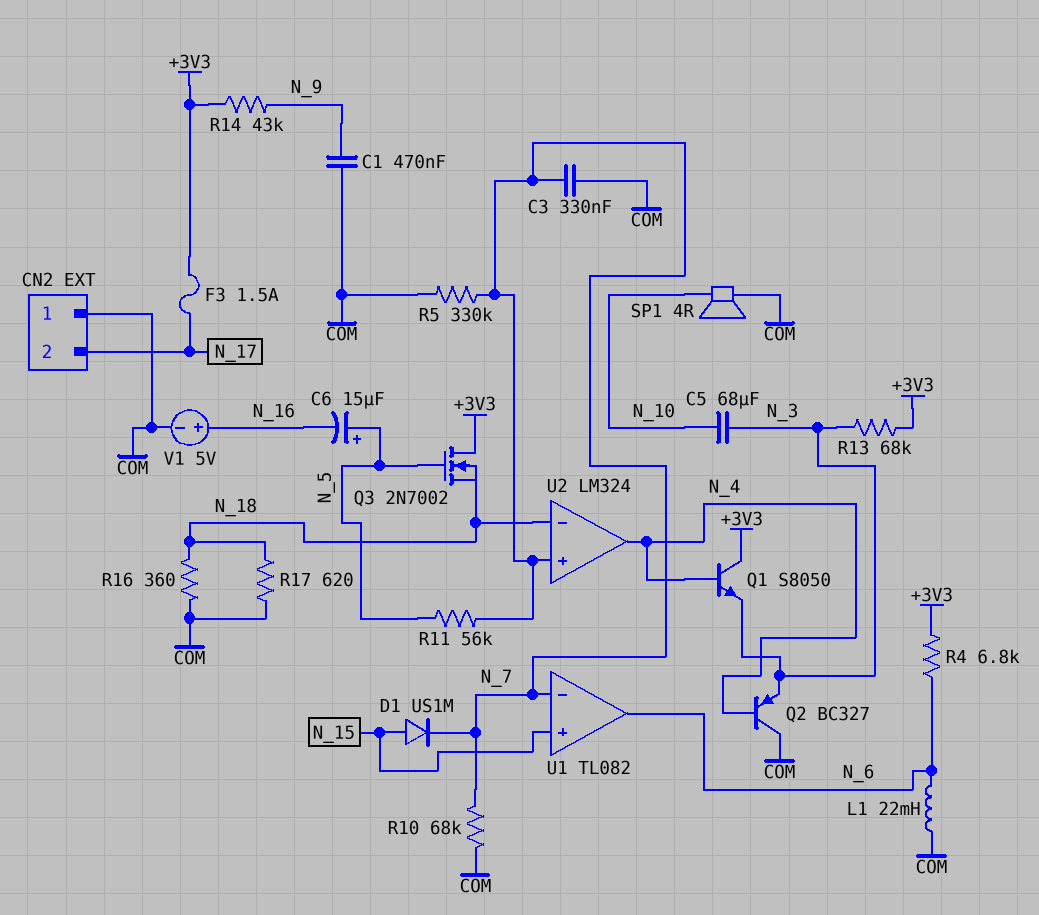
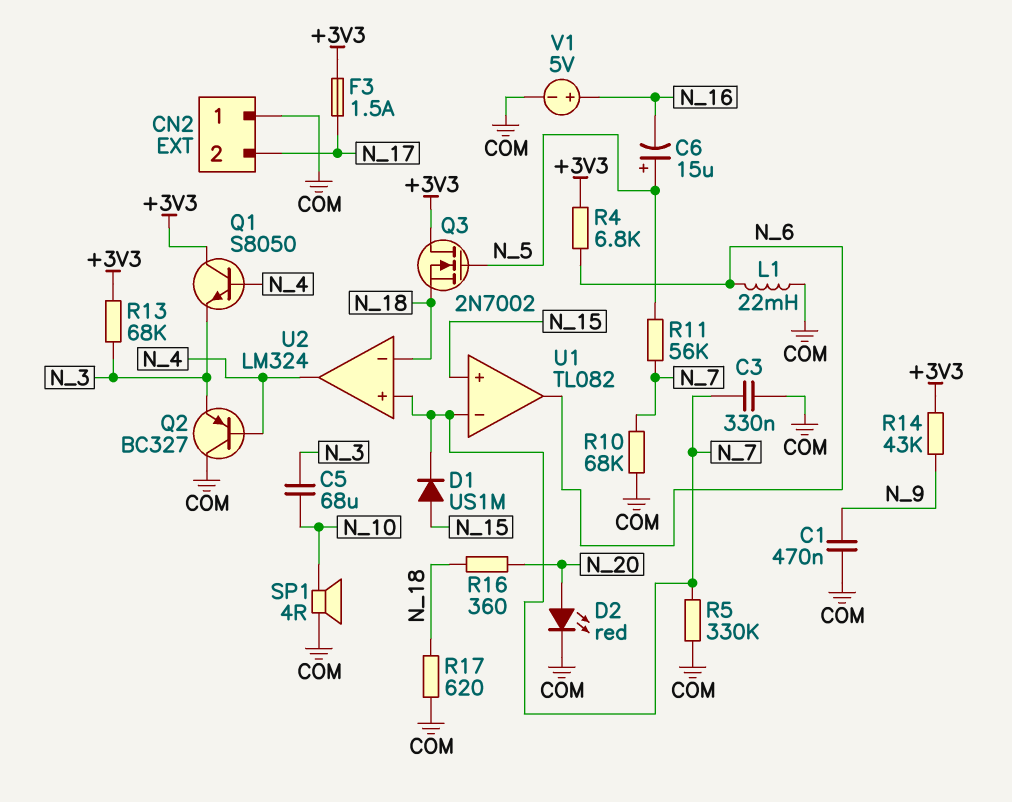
D2: none -> LED red (A N_20, K COM)
R16: 360 (COM, N_18) -> 360 (N_18, N_20)

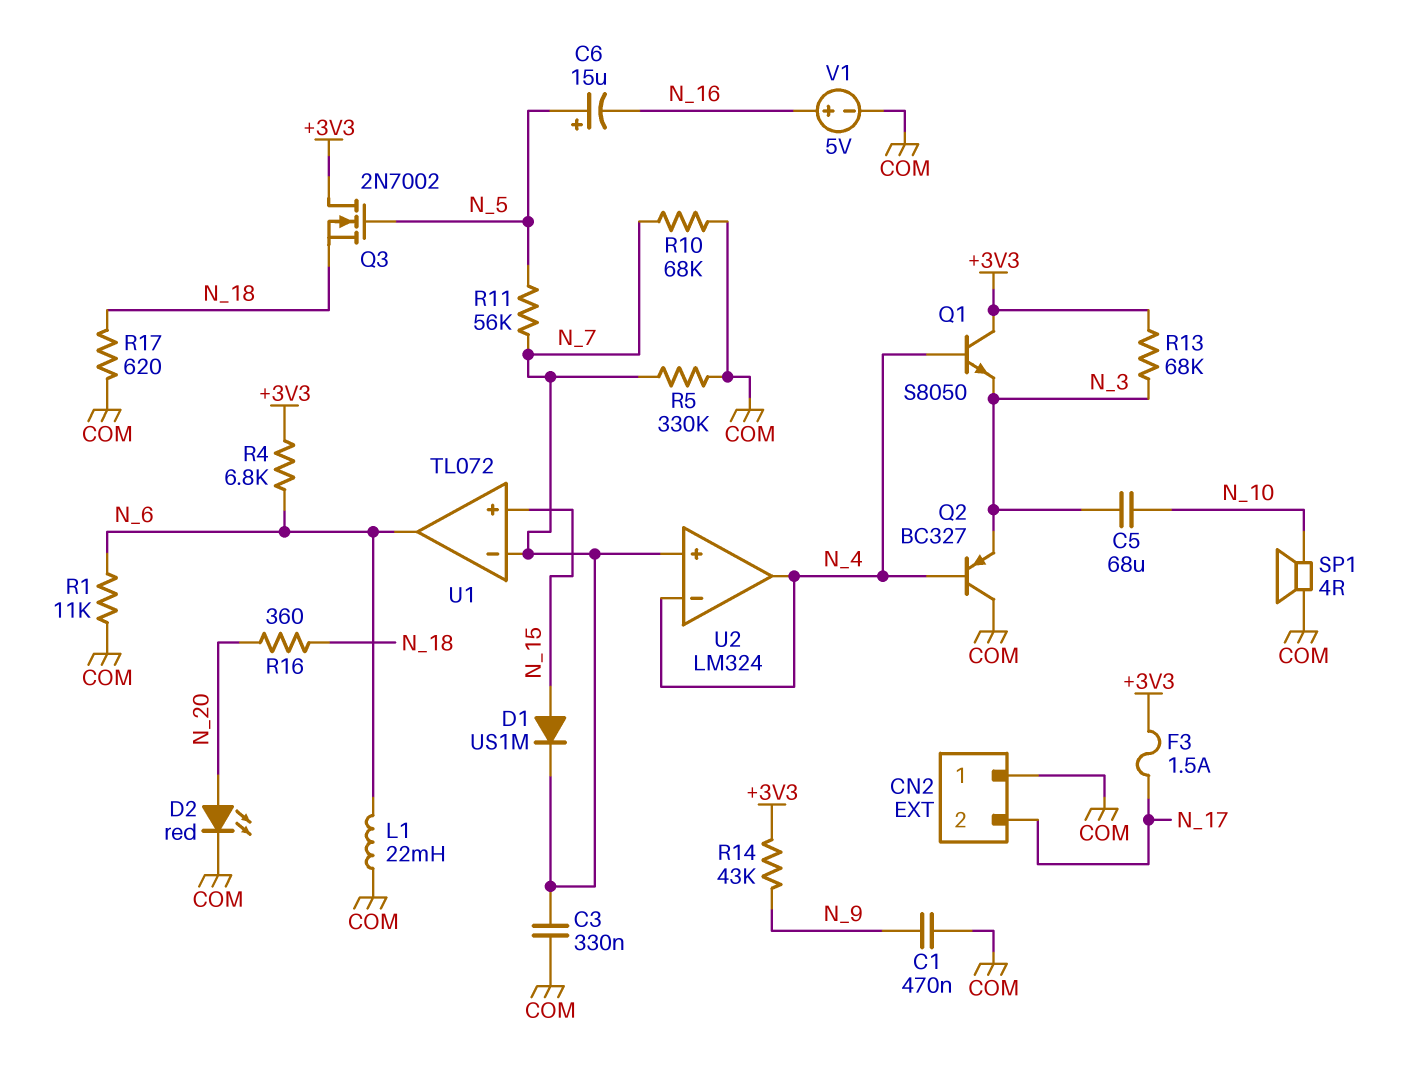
R1: none -> 11k (COM, N_6)
U1: TL082 -> TL072
U2 pin in-: N_18 -> N_4

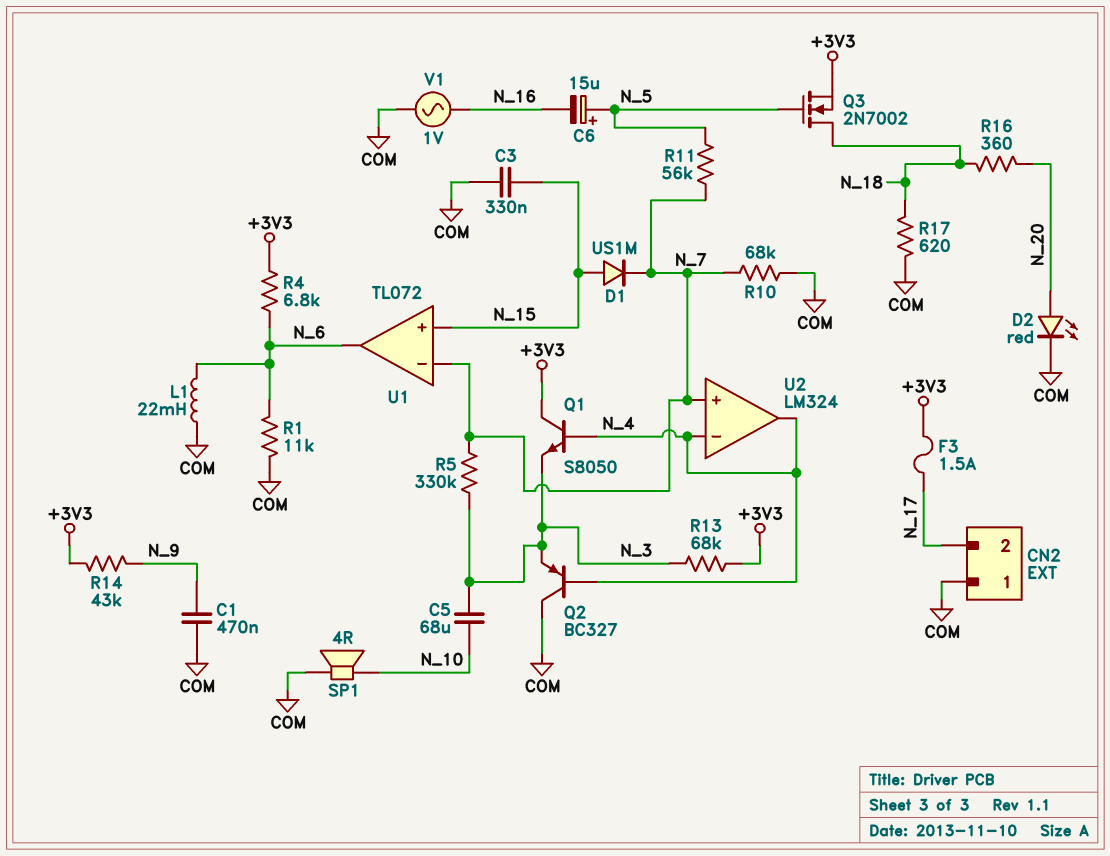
C3: 330nF (COM, N_7) -> 330nF (COM, N_15)
Q3: NMOS 2N7002 (G N_5, D +3V3, S N_18) -> NMOS 2N7002 (G N_5, D N_18, S +3V3)
R5: 330k (COM, N_7) -> 330k (N_3, N_7)
V1: 5V (plus N_16, minus COM) -> AC 1V (COM, N_16)

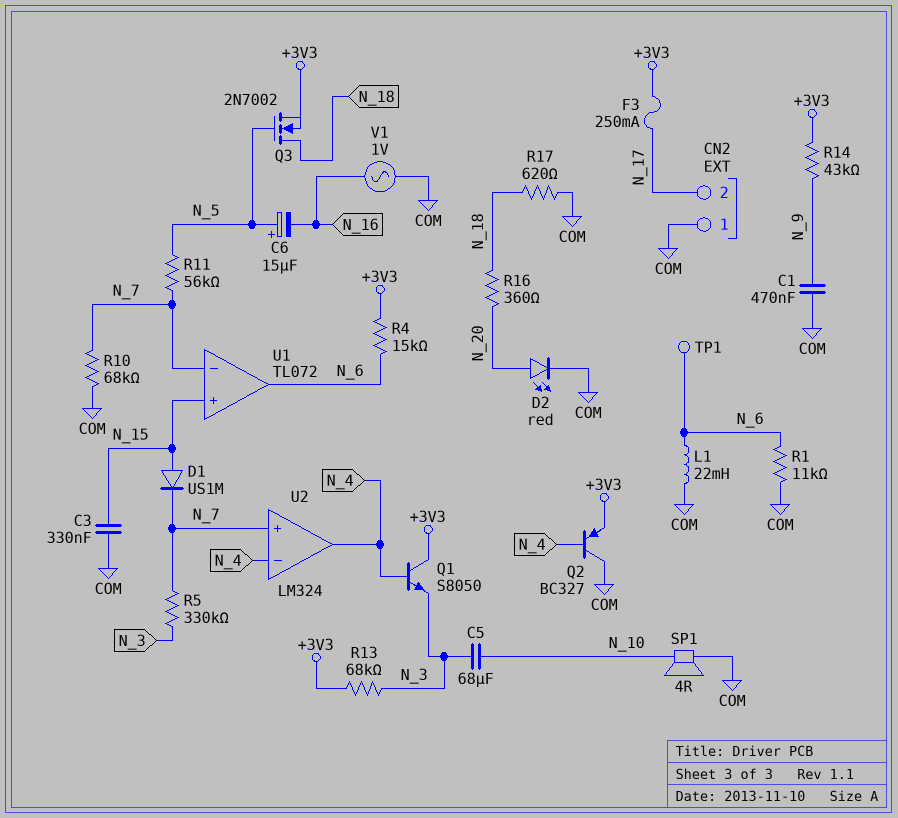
F3: 1.5A (+3V3, N_17) -> 250mA (+3V3, N_17)
Q2: PNP BC327 (B N_4, C COM, E N_3) -> PNP BC327 (B N_4, C COM, E +3V3)
R4: 6.8k (+3V3, N_6) -> 15k (+3V3, N_6)
TP1: none -> test point (N_6)

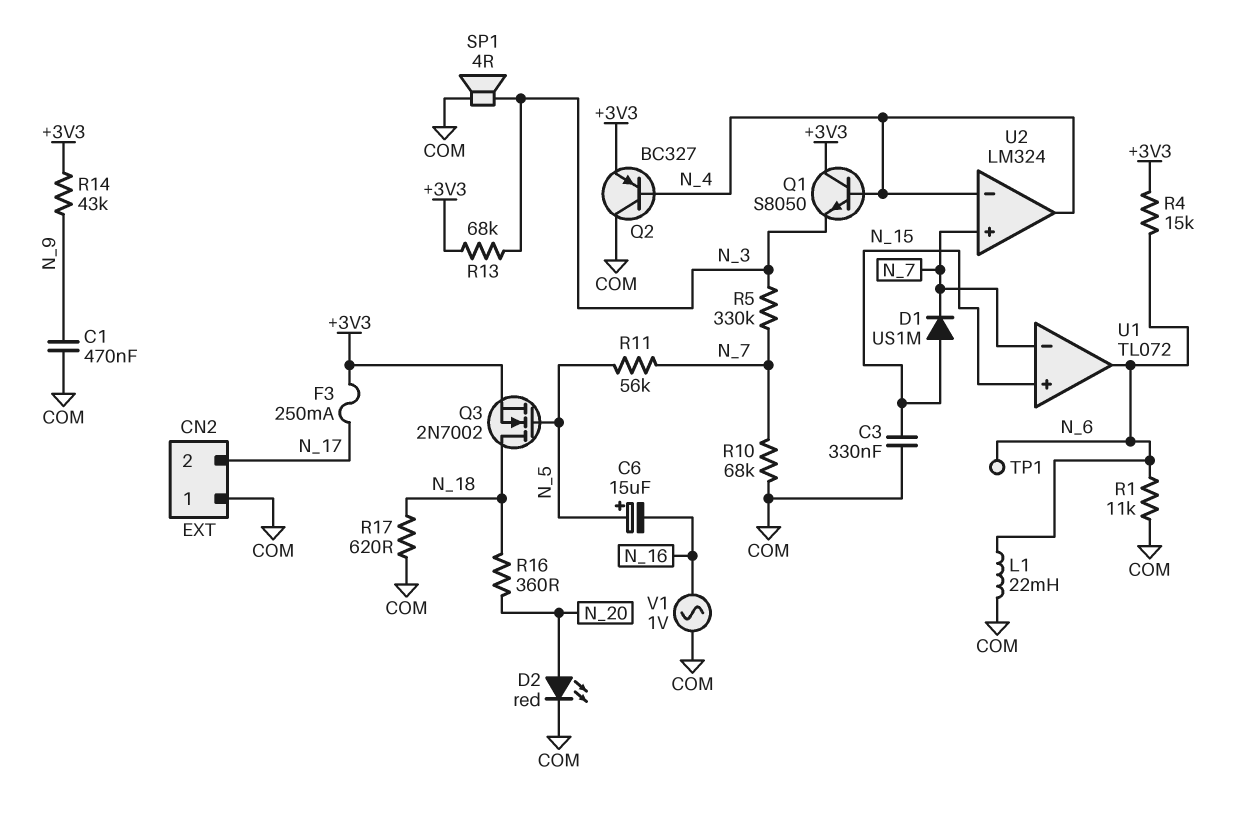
C5: 68uF (N_3, N_10) -> none
SP1: speaker 4R (COM, N_10) -> speaker 4R (COM, N_3)

